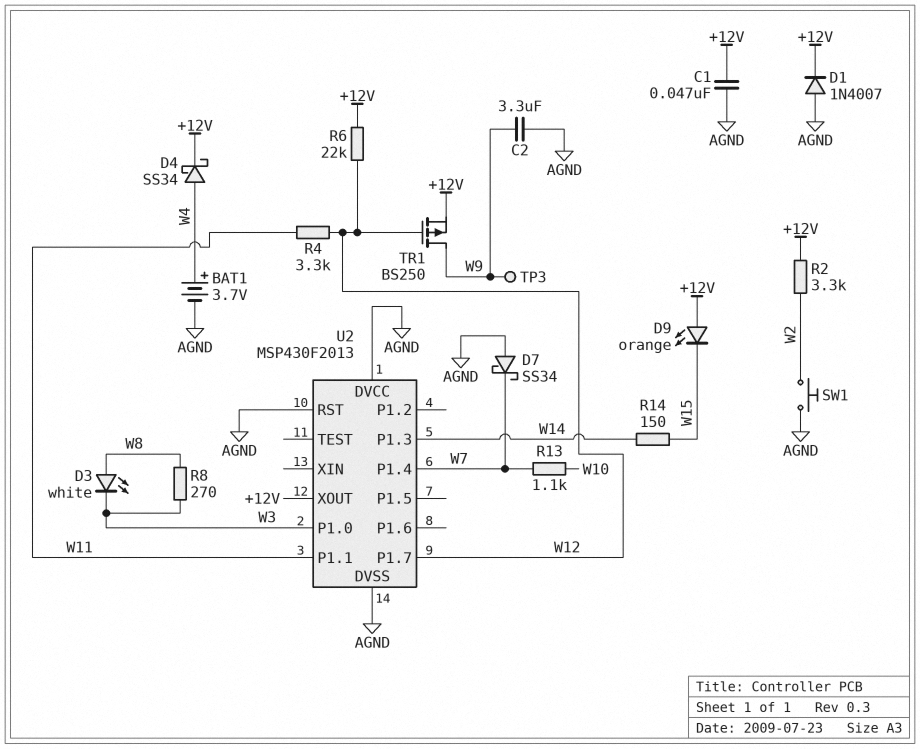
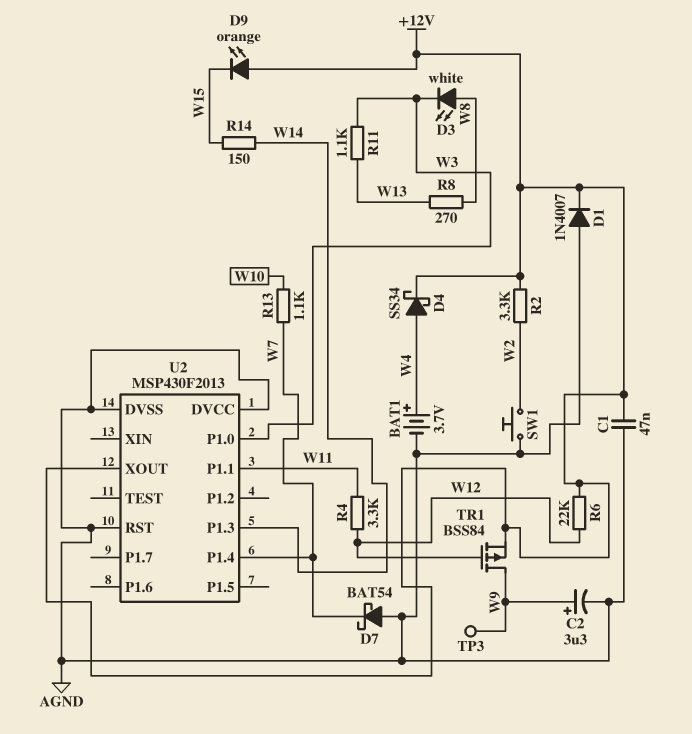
C2: 3.3uF (AGND, W9) -> 3.3uF (plus W9, minus AGND)
D7: schottky SS34 (A AGND, K W7) -> schottky BAT54 (A AGND, K W7)
R8: 270 (W3, W8) -> 270 (W8, W13)
R11: none -> 1.1k (W3, W13)
TR1: PMOS BS250 (G W12, D W9, S +12V) -> PMOS BSS84 (G W12, D W9, S +12V)
U2 pin P1.7: W12 -> none

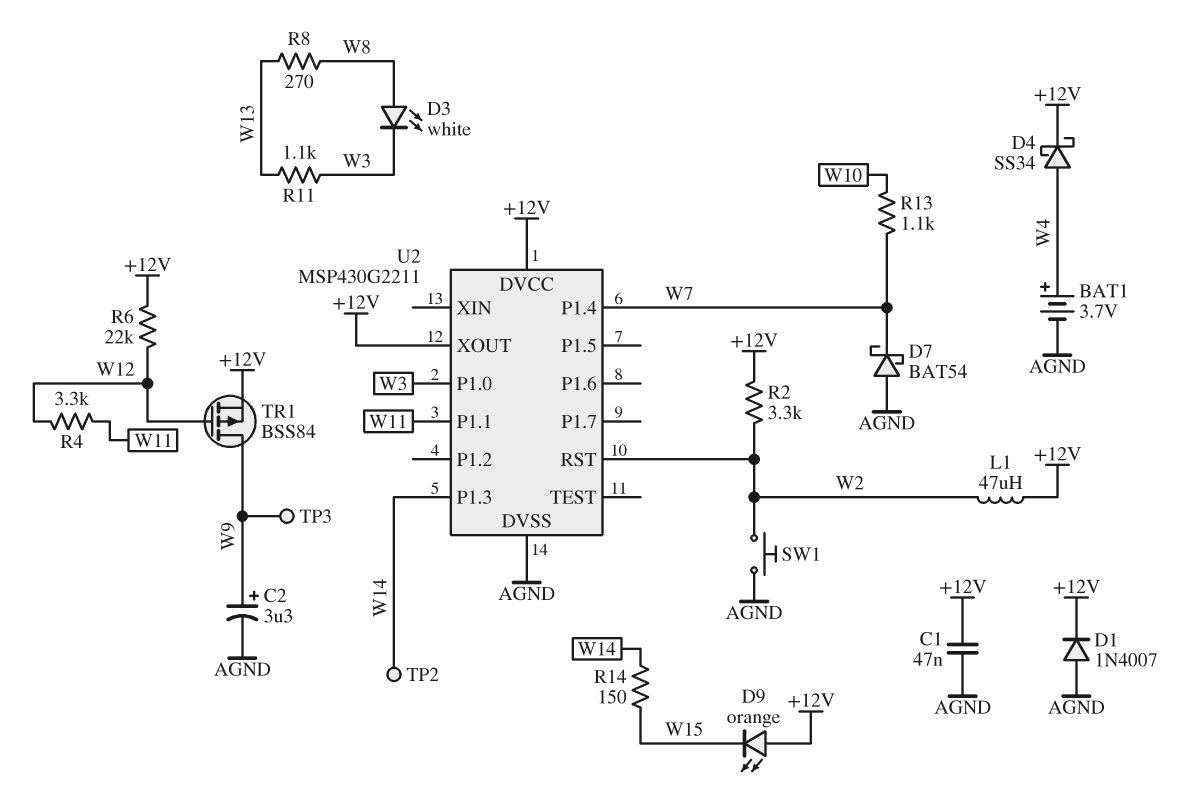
L1: none -> 47uH (+12V, W2)
TP2: none -> test point (W14)
U2: MSP430F2013 -> MSP430G2211
U2 pin DVCC: AGND -> +12V
U2 pin RST: AGND -> W2

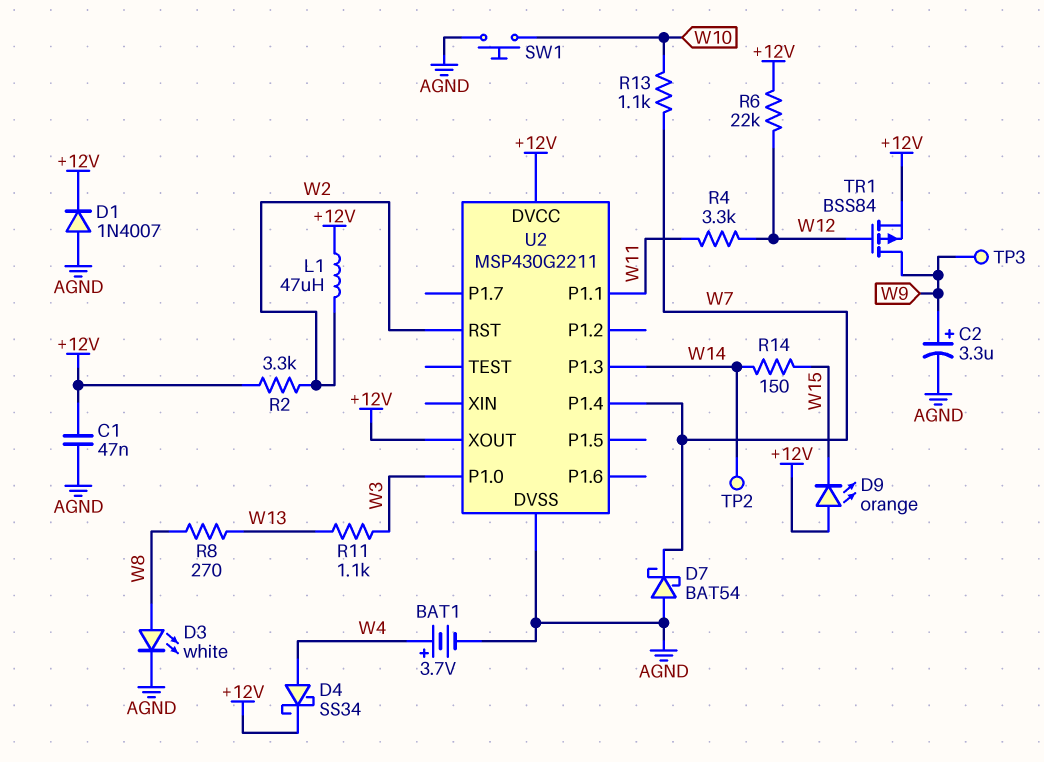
D3: LED white (A W8, K W3) -> LED white (A W8, K AGND)
SW1: button (AGND, W2) -> button (AGND, W10)

